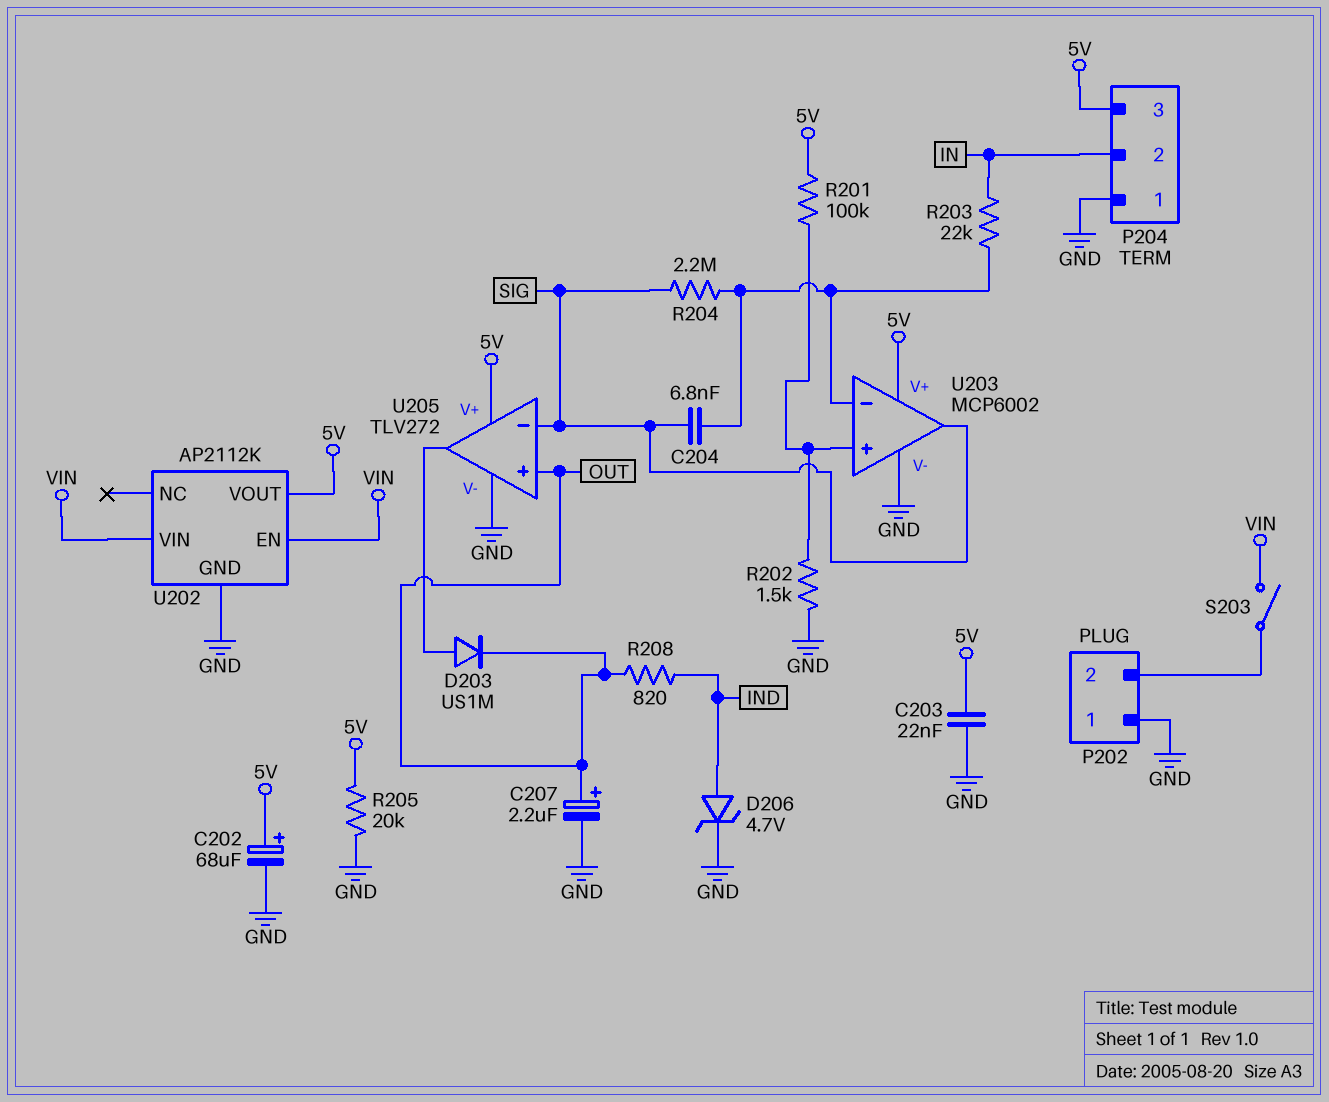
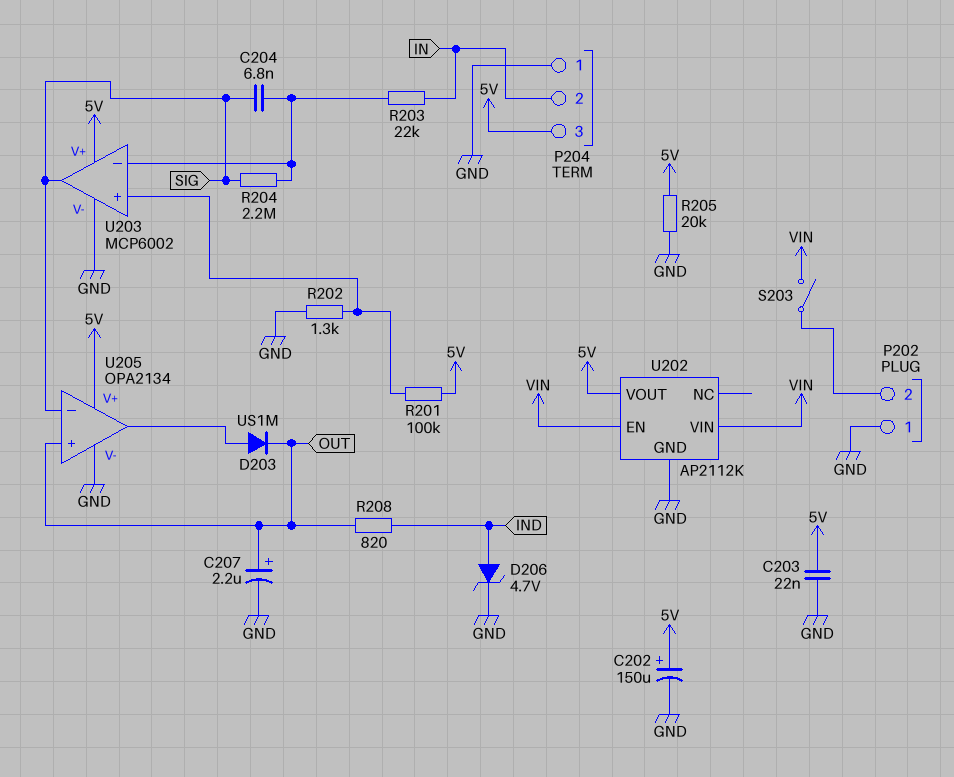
C202: 68uF (plus 5V, minus GND) -> 150uF (plus 5V, minus GND)
R202: 1.5k (GND, U203/in+) -> 1.3k (GND, U203/in+)
U205: TLV272 -> OPA2134

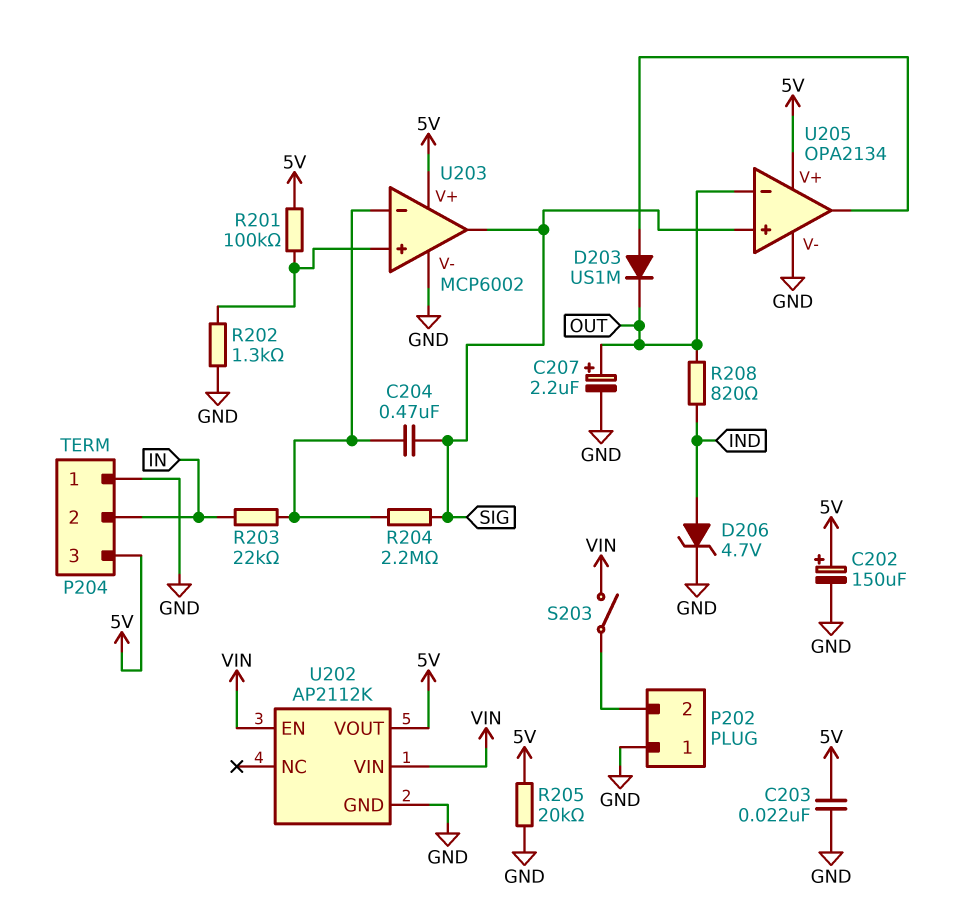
C204: 6.8nF (SIG, U203/in-) -> 470nF (SIG, U203/in-)
U205 pin in+: OUT -> SIG
U205 pin in-: SIG -> OUT

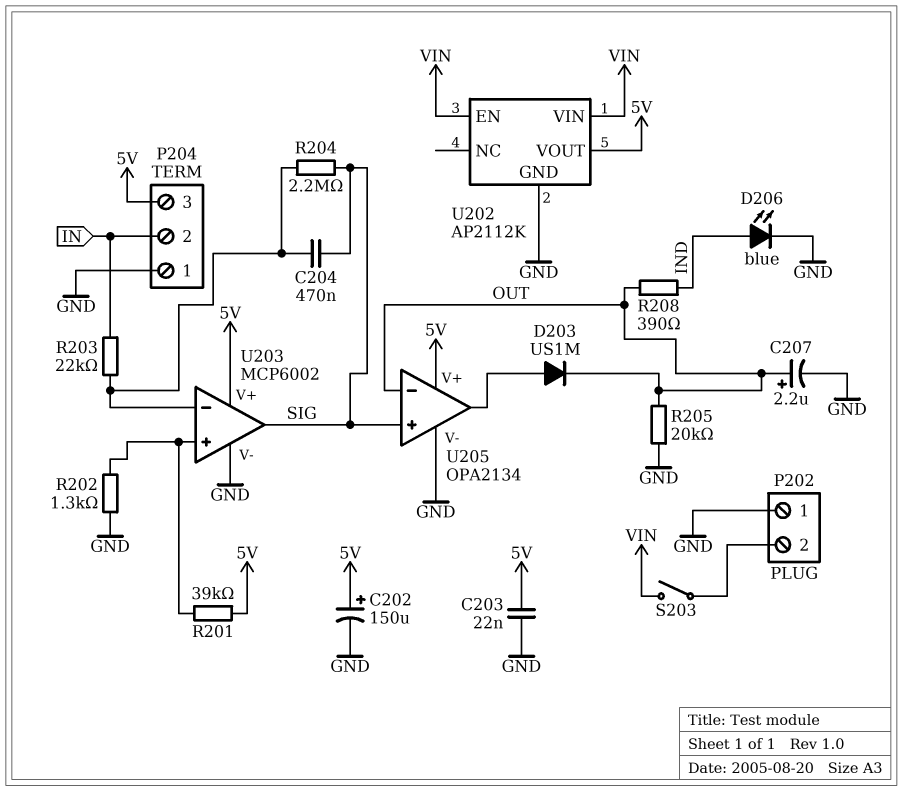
D206: zener 4.7V (A IND, K GND) -> LED blue (A IND, K GND)
R201: 100k (5V, U203/in+) -> 39k (5V, U203/in+)
R205: 20k (5V, GND) -> 20k (GND, OUT)
R208: 820 (IND, OUT) -> 390 (IND, OUT)

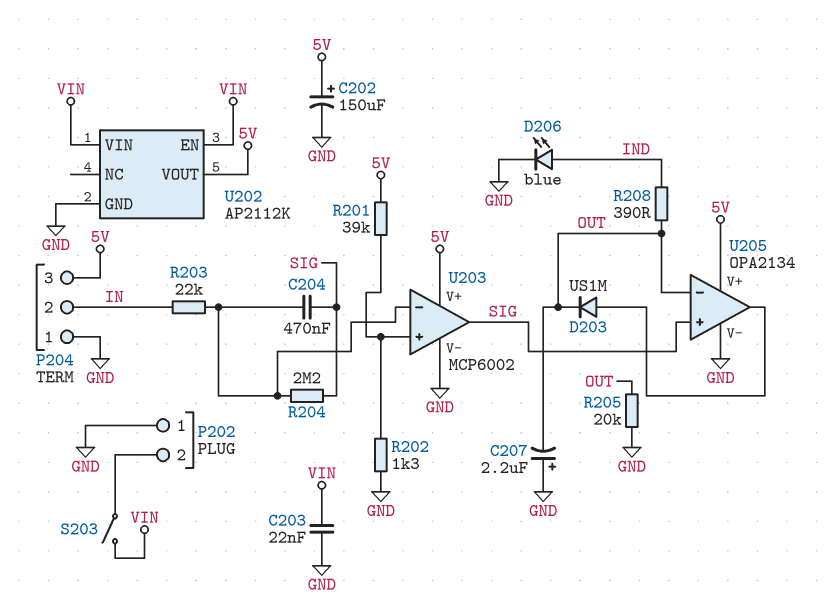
C203: 22nF (5V, GND) -> 22nF (GND, VIN)
C207: 2.2uF (plus OUT, minus GND) -> 2.2uF (plus GND, minus OUT)

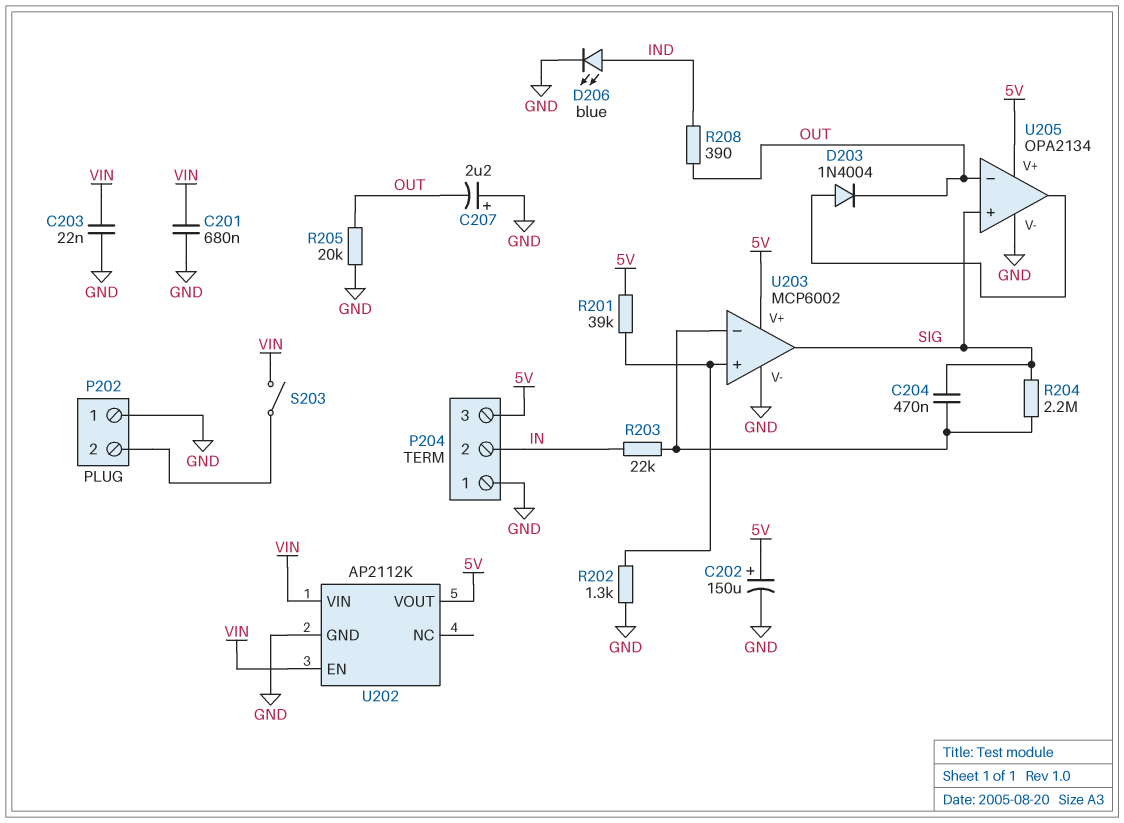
C201: none -> 680nF (GND, VIN)
D203: diode US1M (A U205/out, K OUT) -> diode 1N4004 (A U205/out, K OUT)

